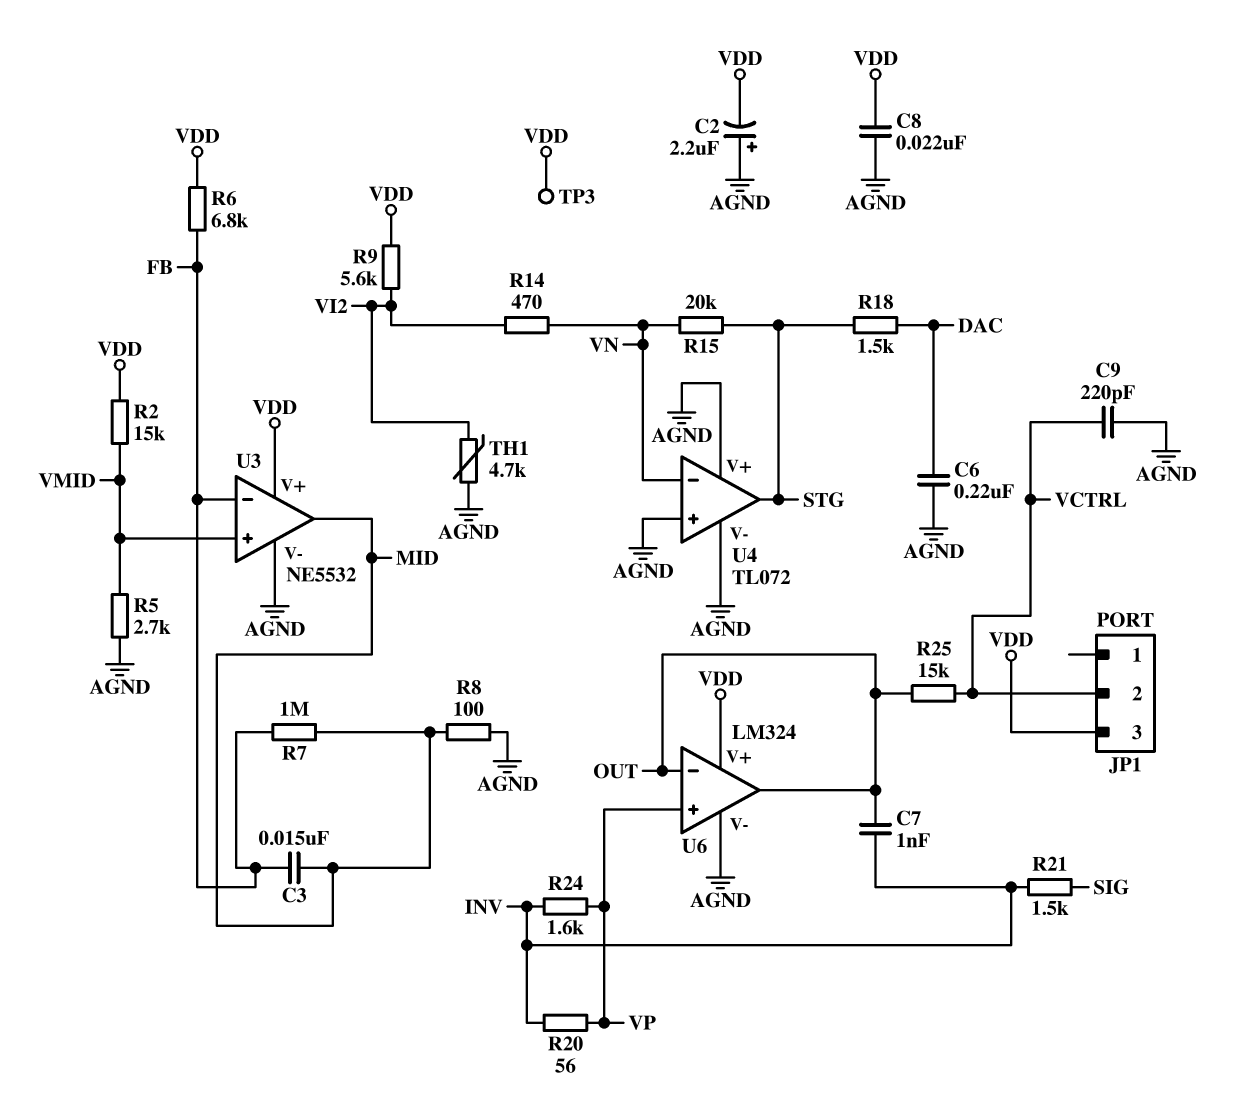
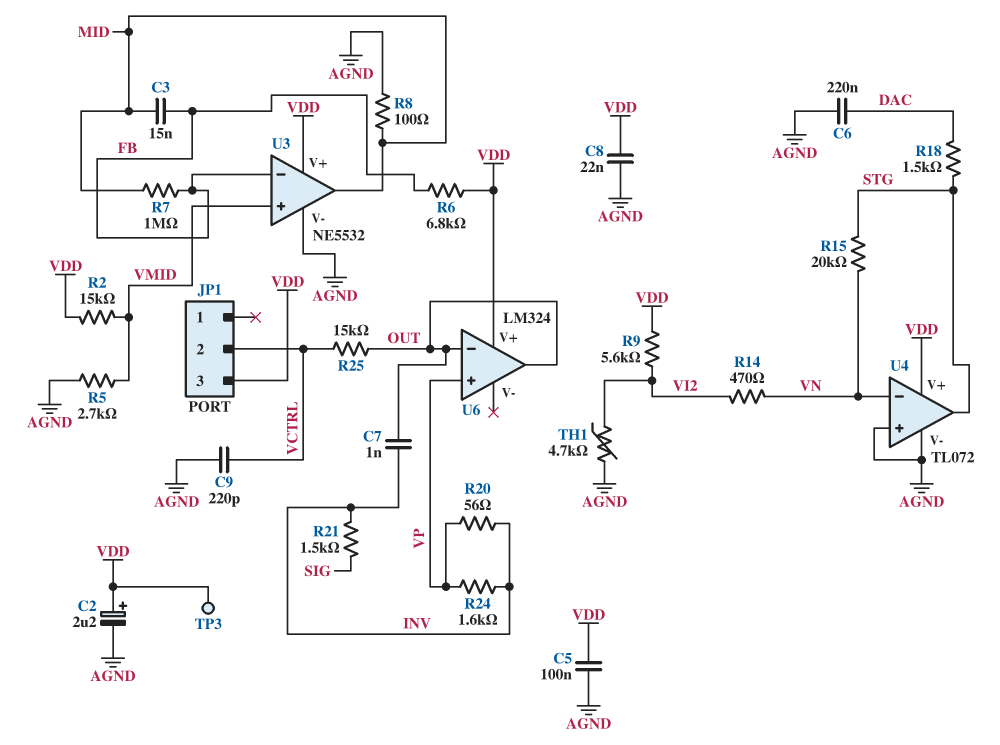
C2: 2.2uF (plus AGND, minus VDD) -> 2.2uF (plus VDD, minus AGND)
C5: none -> 100nF (AGND, VDD)
U4 pin V+: AGND -> VDD
U6 pin V-: AGND -> none

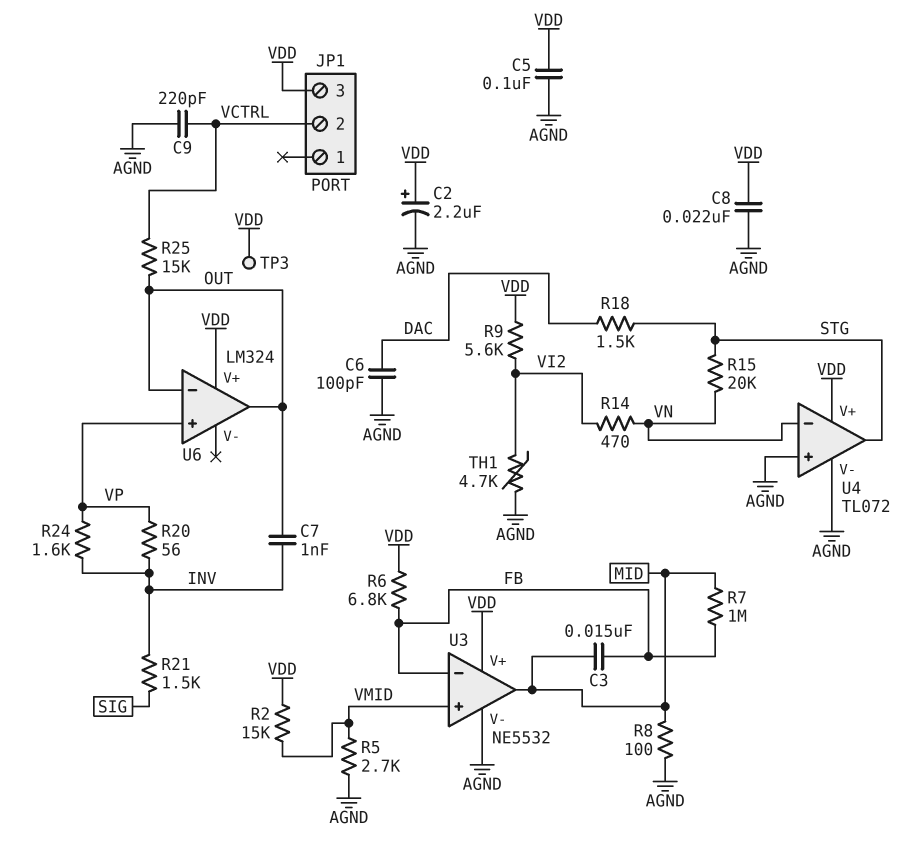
C6: 220nF (AGND, DAC) -> 100pF (AGND, DAC)

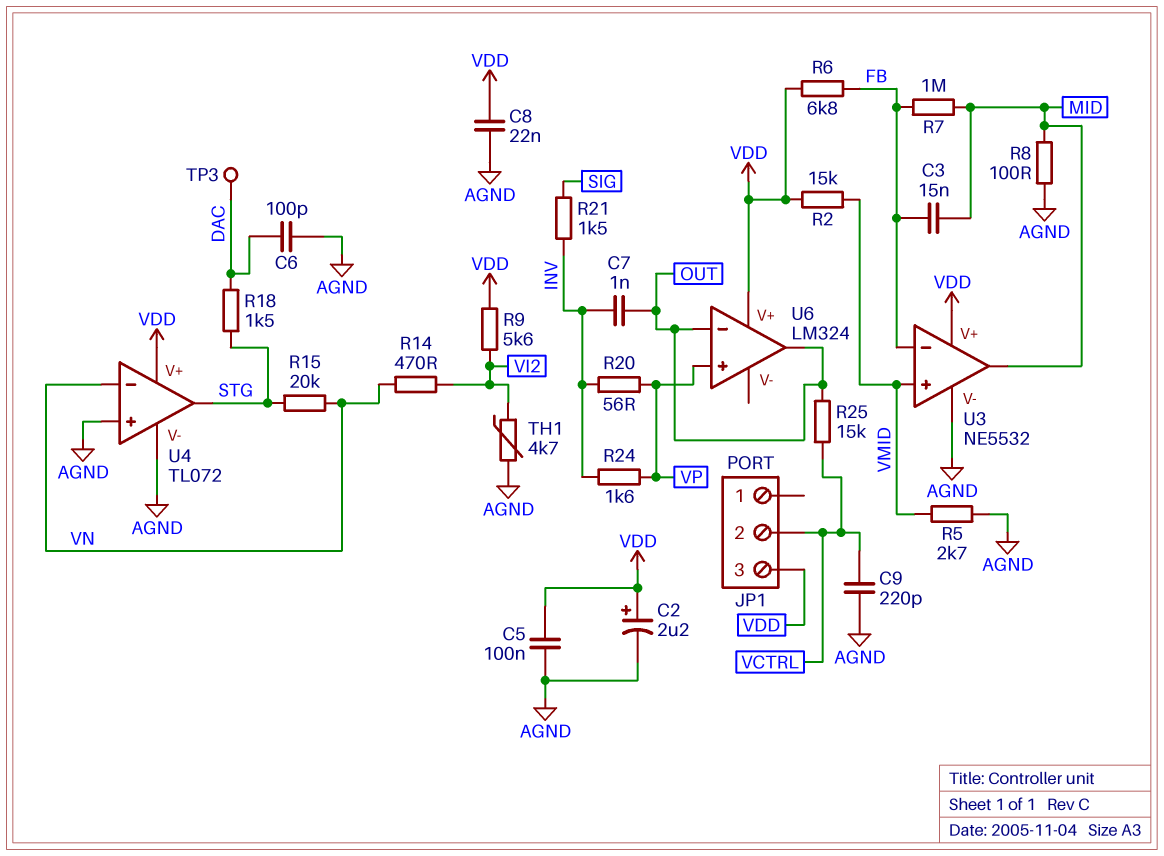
TP3: test point (VDD) -> test point (DAC)

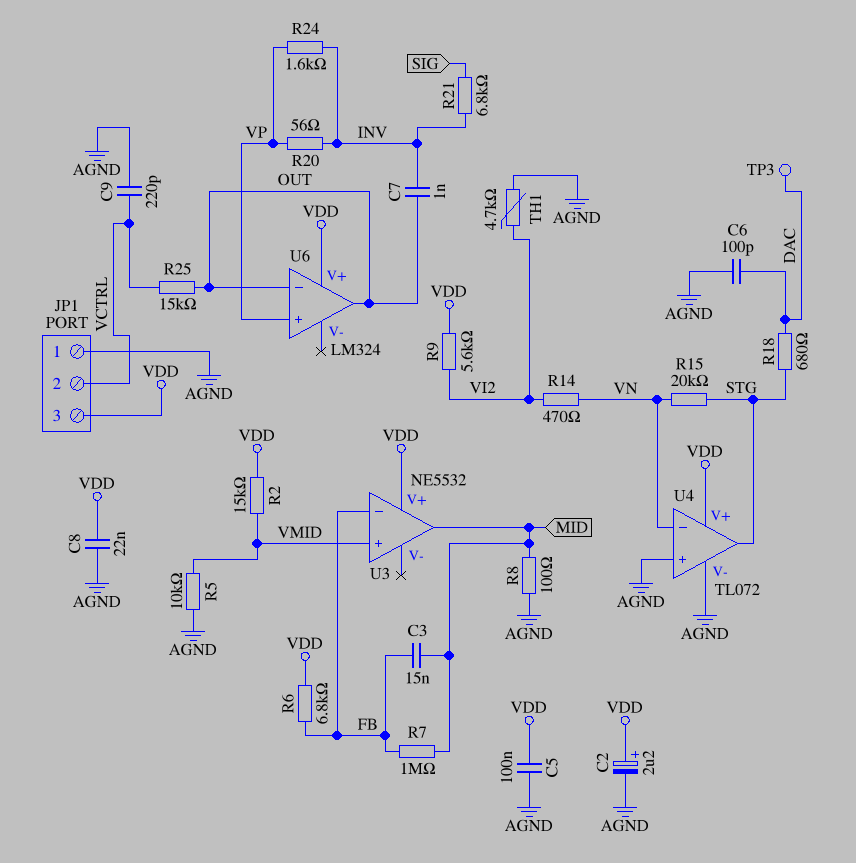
JP1 pin 1: none -> AGND
R5: 2.7k (AGND, VMID) -> 10k (AGND, VMID)
R18: 1.5k (DAC, STG) -> 680 (DAC, STG)
R21: 1.5k (INV, SIG) -> 6.8k (INV, SIG)
U3 pin V-: AGND -> none

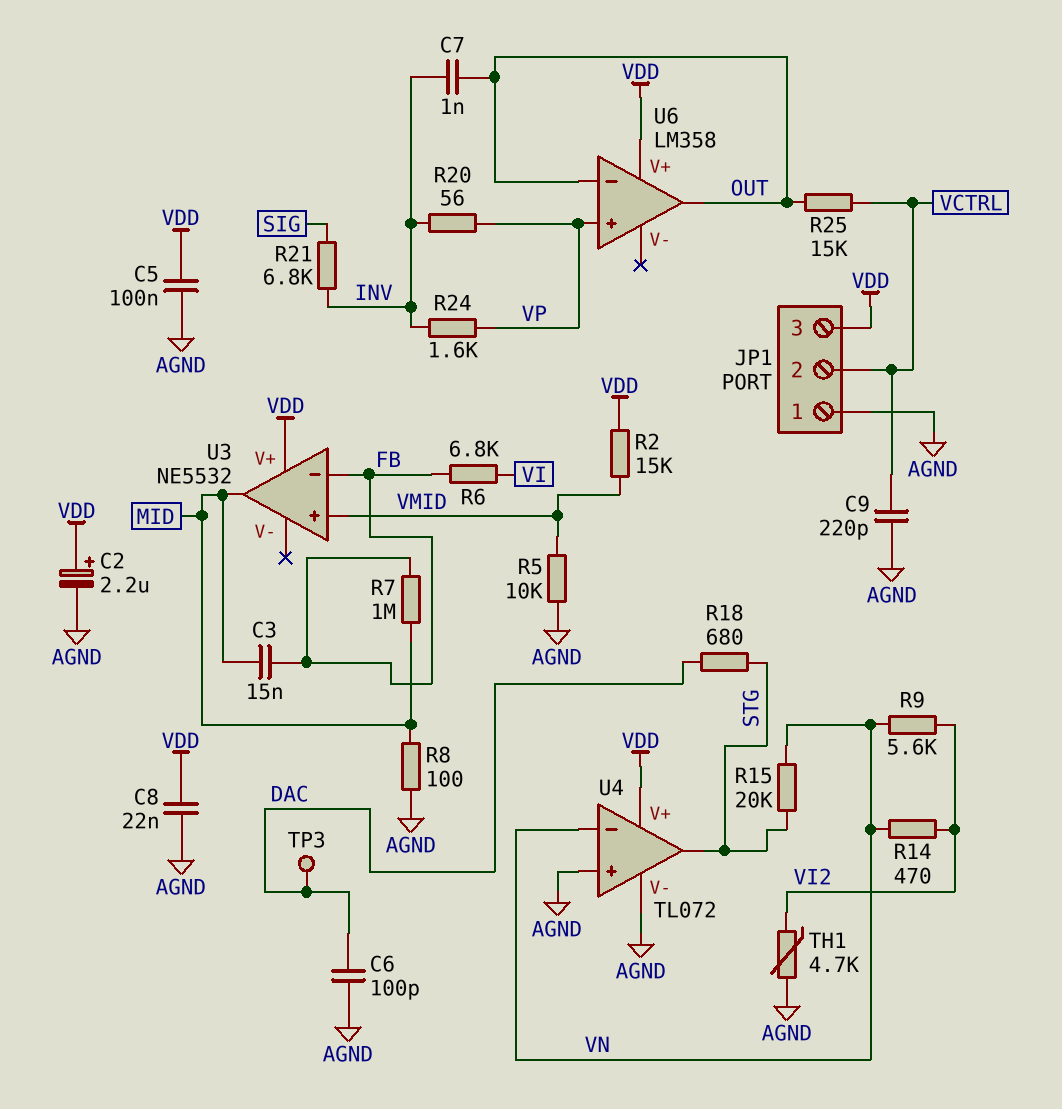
R6: 6.8k (FB, VDD) -> 6.8k (FB, VI)
R9: 5.6k (VDD, VI2) -> 5.6k (VI2, VN)
U6: LM324 -> LM358

